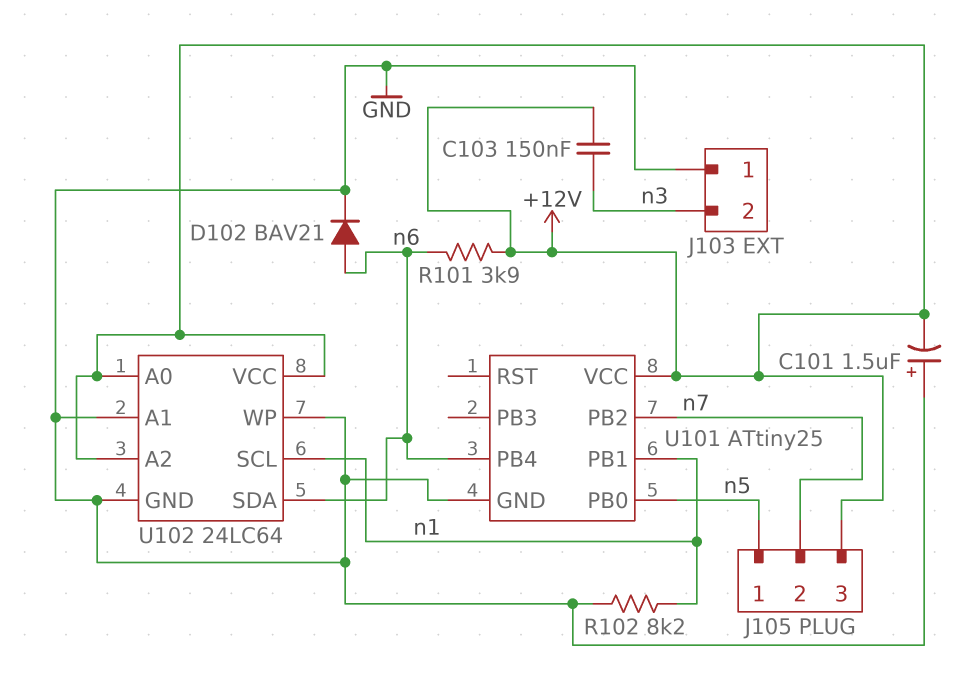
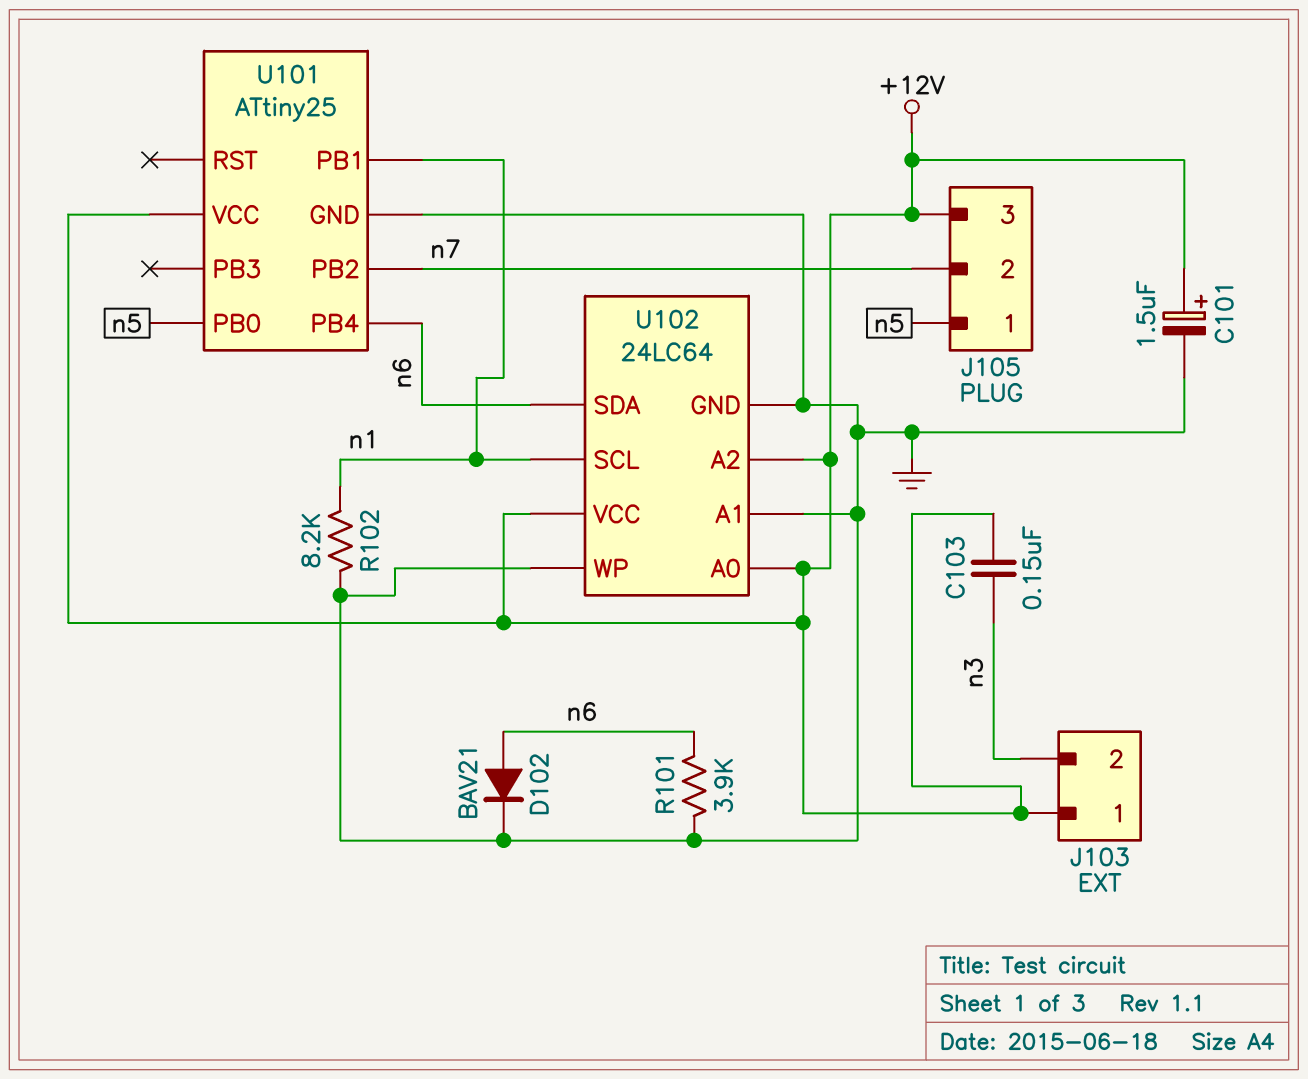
C101: 1.5uF (plus GND, minus +12V) -> 1.5uF (plus +12V, minus GND)
J103 pin 1: GND -> +12V
R101: 3.9k (+12V, n6) -> 3.9k (GND, n6)

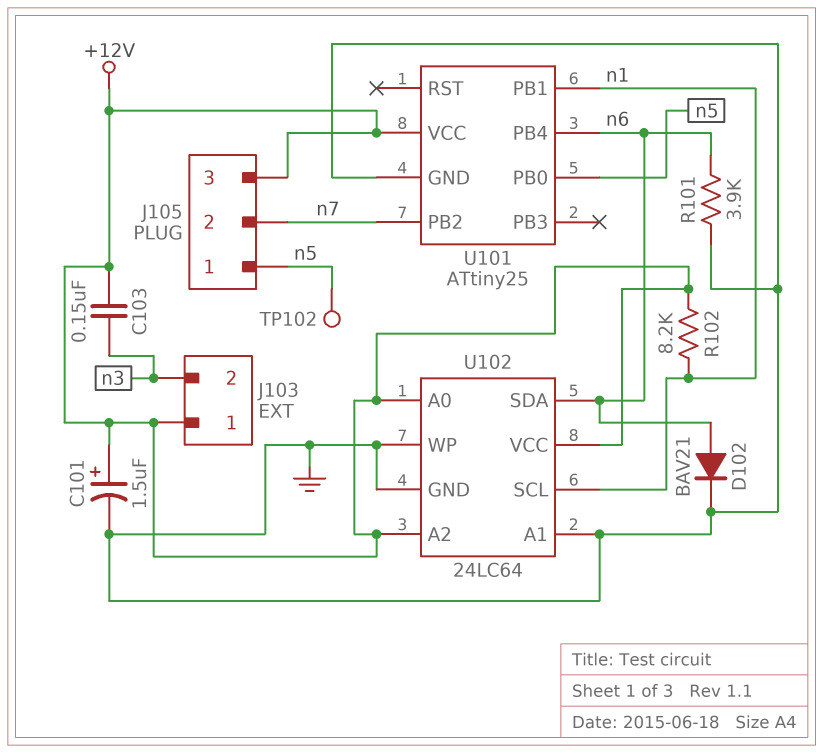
R102: 8.2k (GND, n1) -> 8.2k (+12V, n1)
TP102: none -> test point (n5)

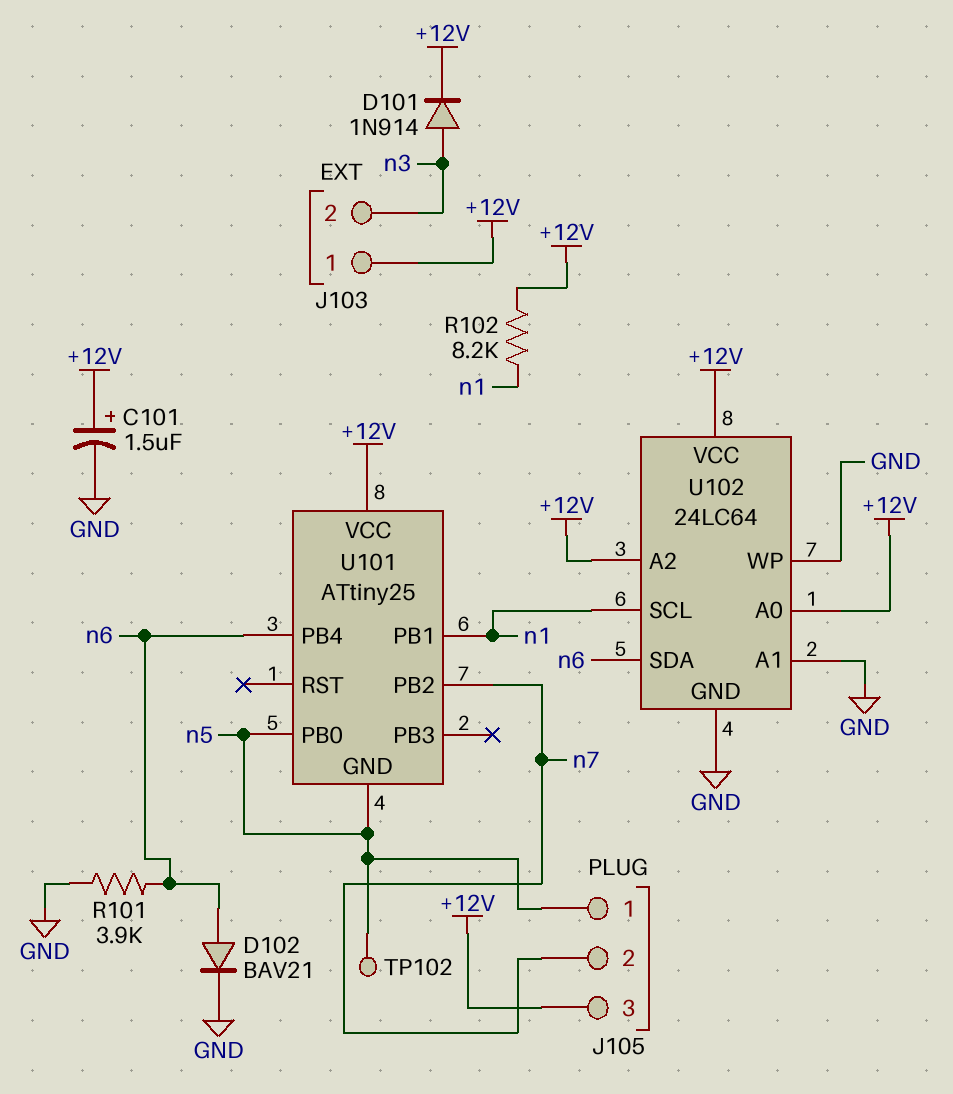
C103: 150nF (+12V, n3) -> none
D101: none -> diode 1N914 (A n3, K +12V)
U101 pin GND: GND -> n5

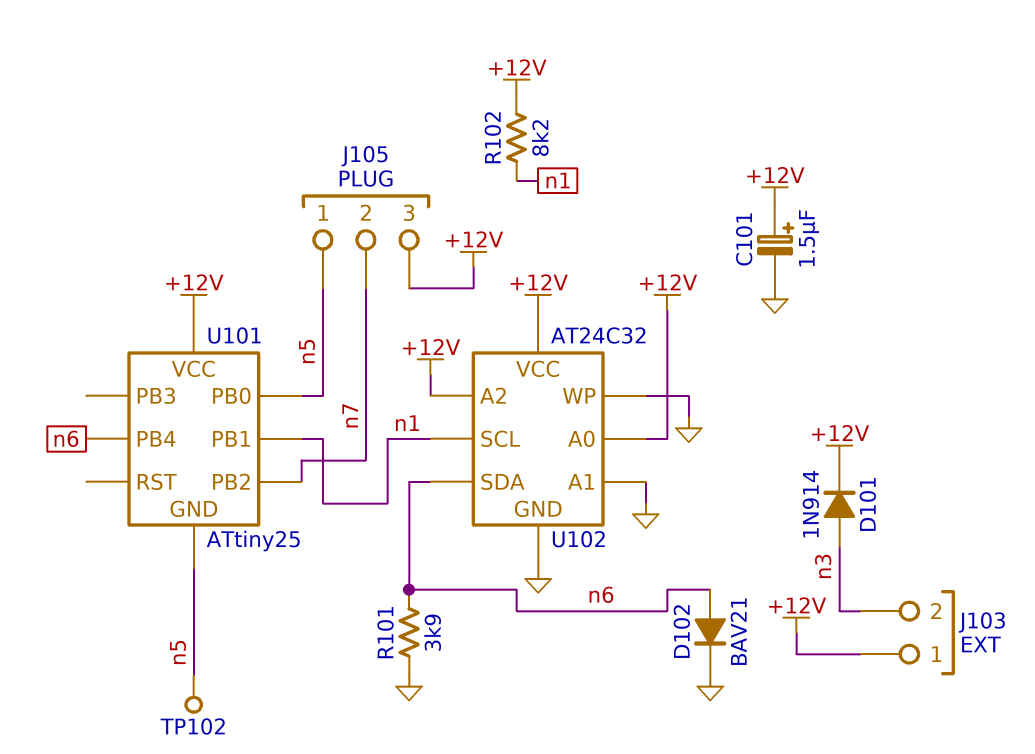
U102: 24LC64 -> AT24C32

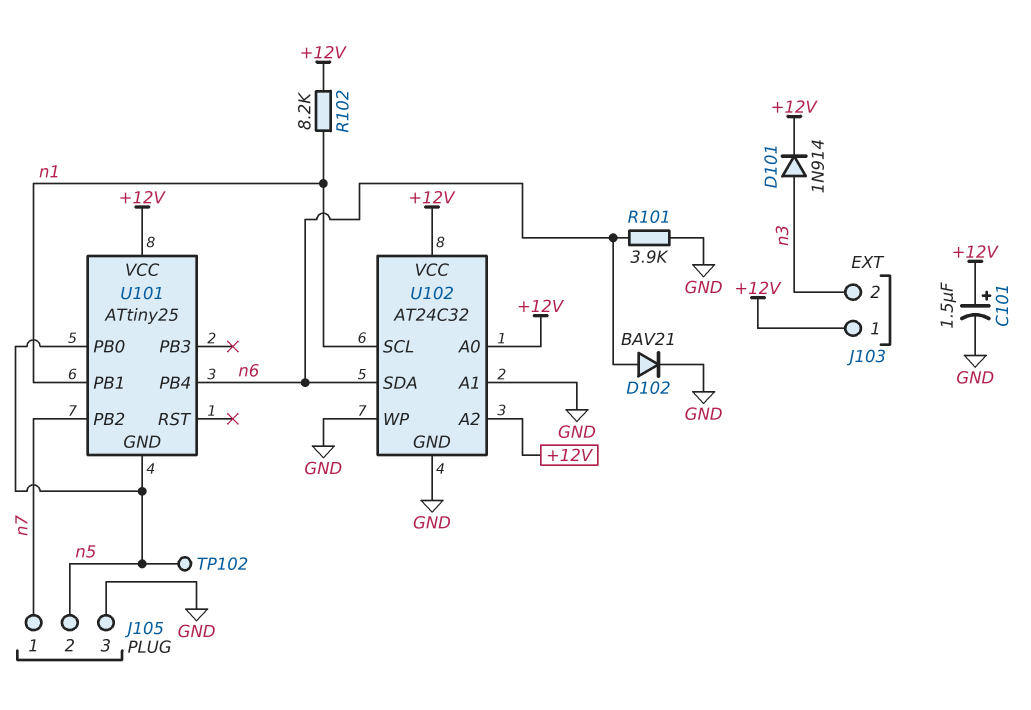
J105 pin 1: n5 -> n7
J105 pin 2: n7 -> n5
J105 pin 3: +12V -> GND

